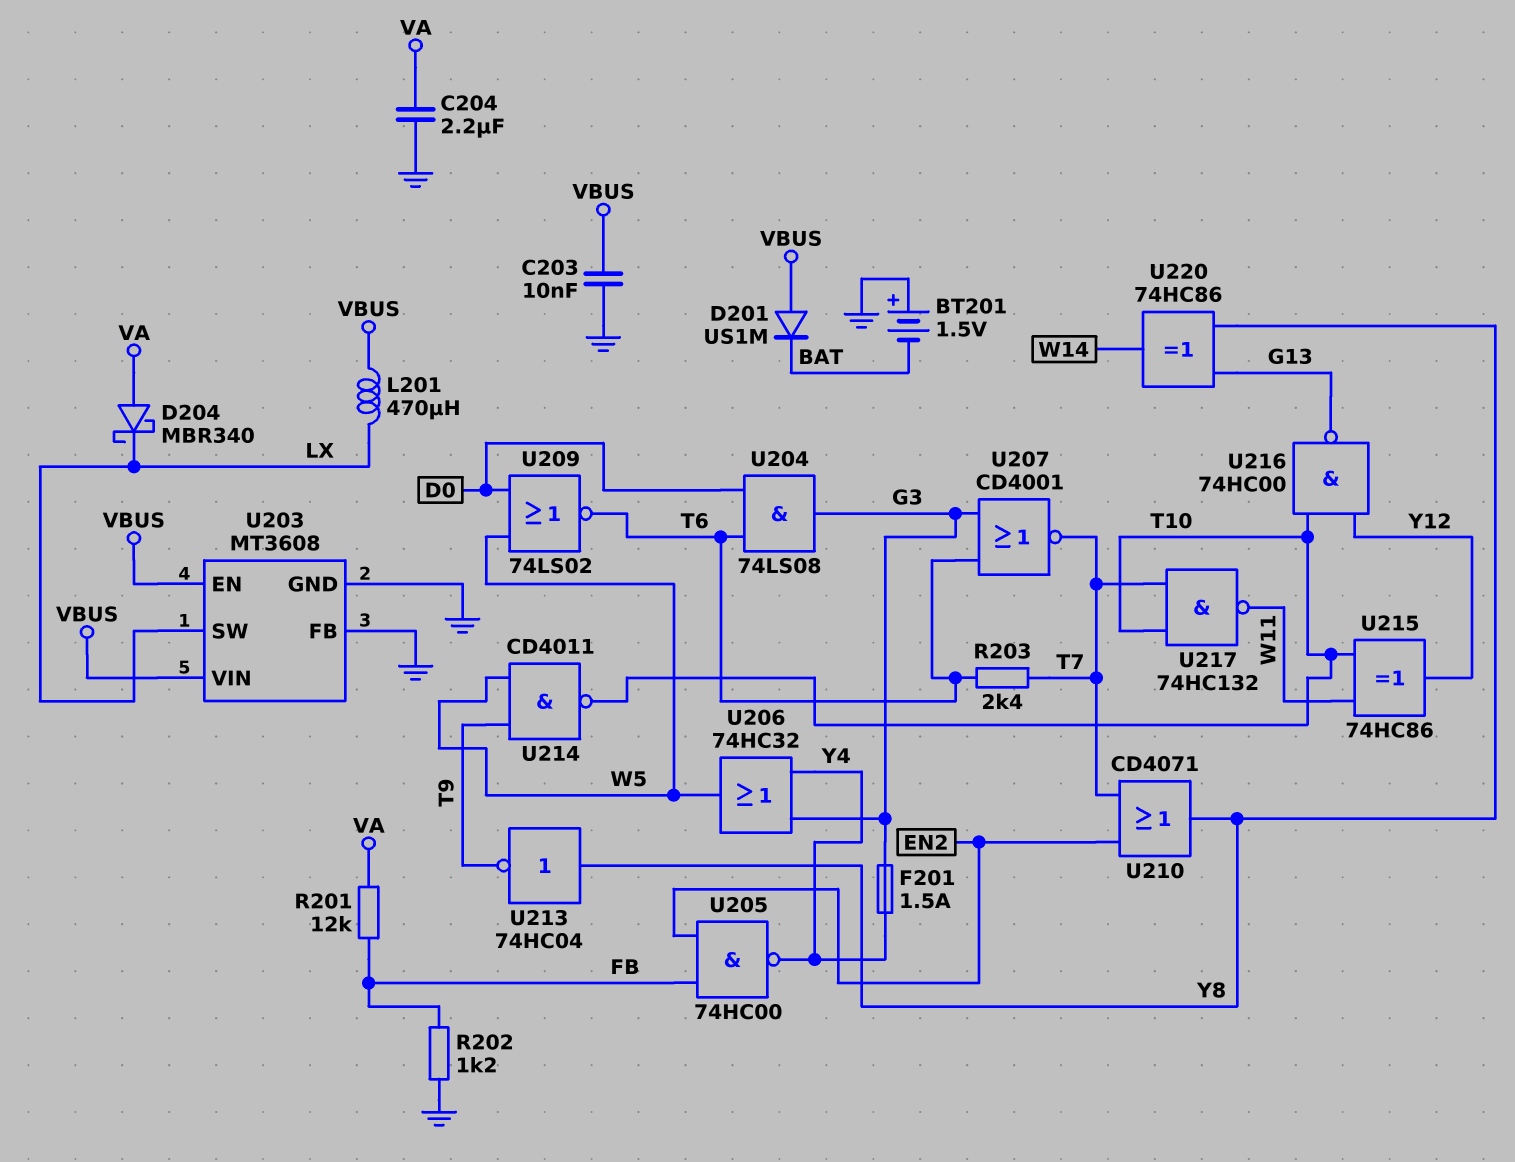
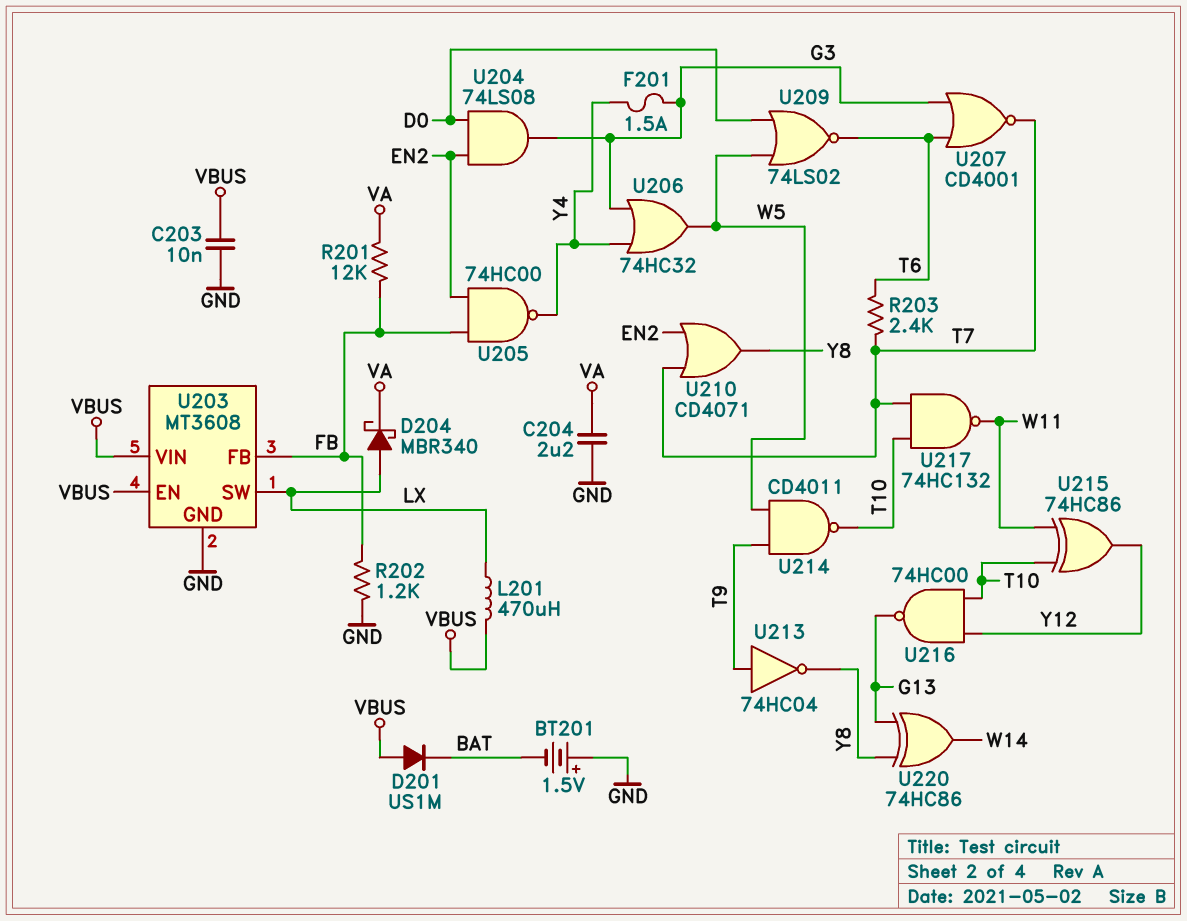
D204: schottky MBR340 (A VA, K LX) -> schottky MBR340 (A LX, K VA)
U203 pin FB: GND -> FB
U204: AND 74LS08 (in D0, in T6, out G3) -> AND 74LS08 (in D0, in EN2, out G3)
U213: NOT 74HC04 (in Y8, out T9) -> NOT 74HC04 (in T9, out Y8)

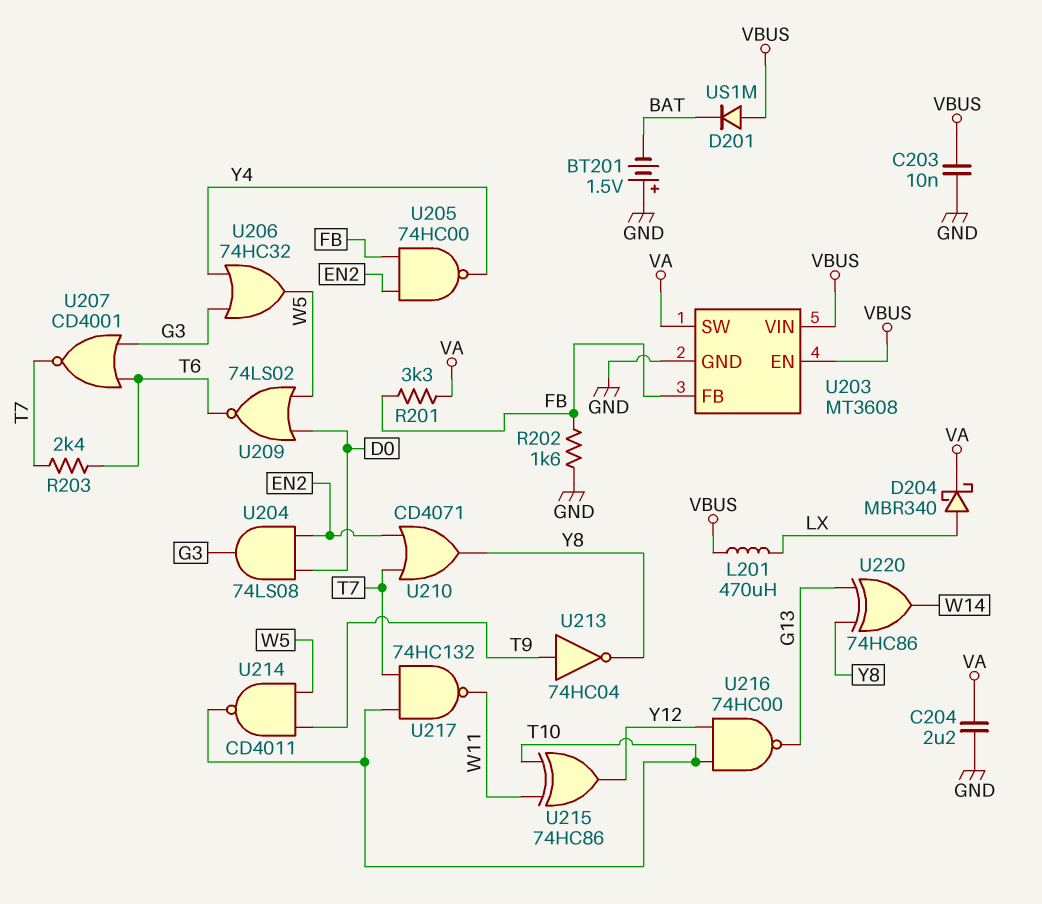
F201: 1.5A (G3, Y4) -> none
R201: 12k (FB, VA) -> 3.3k (FB, VA)
R202: 1.2k (FB, GND) -> 1.6k (FB, GND)
U203 pin SW: LX -> VA

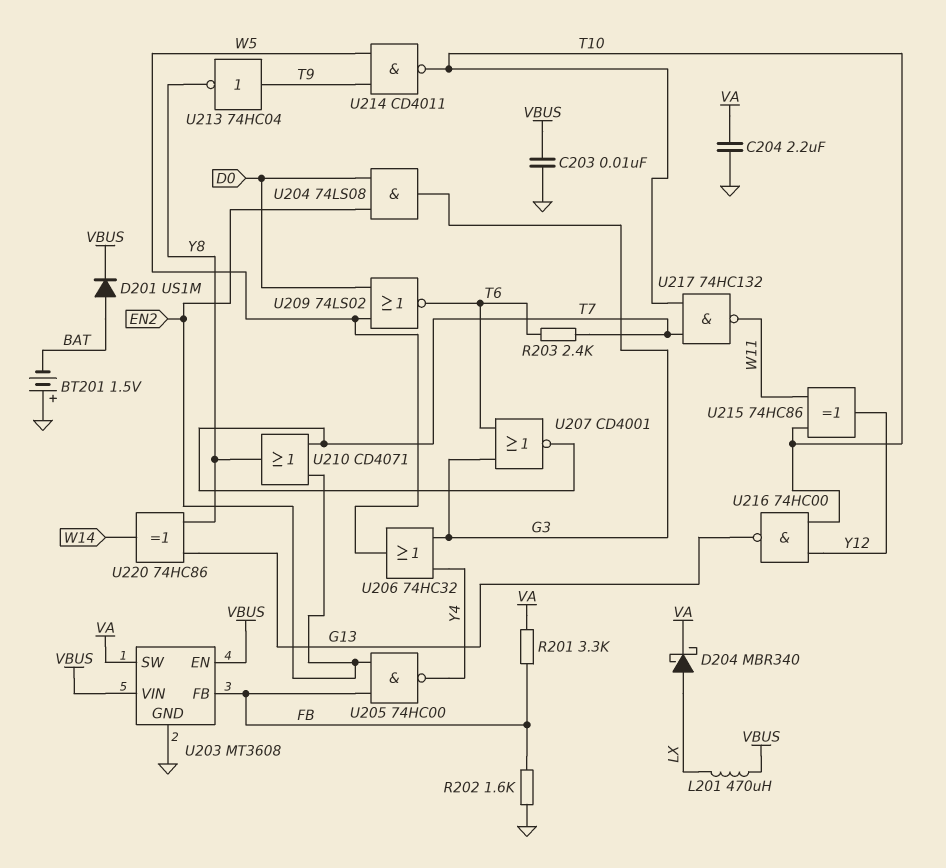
D201: diode US1M (A VBUS, K BAT) -> diode US1M (A BAT, K VBUS)

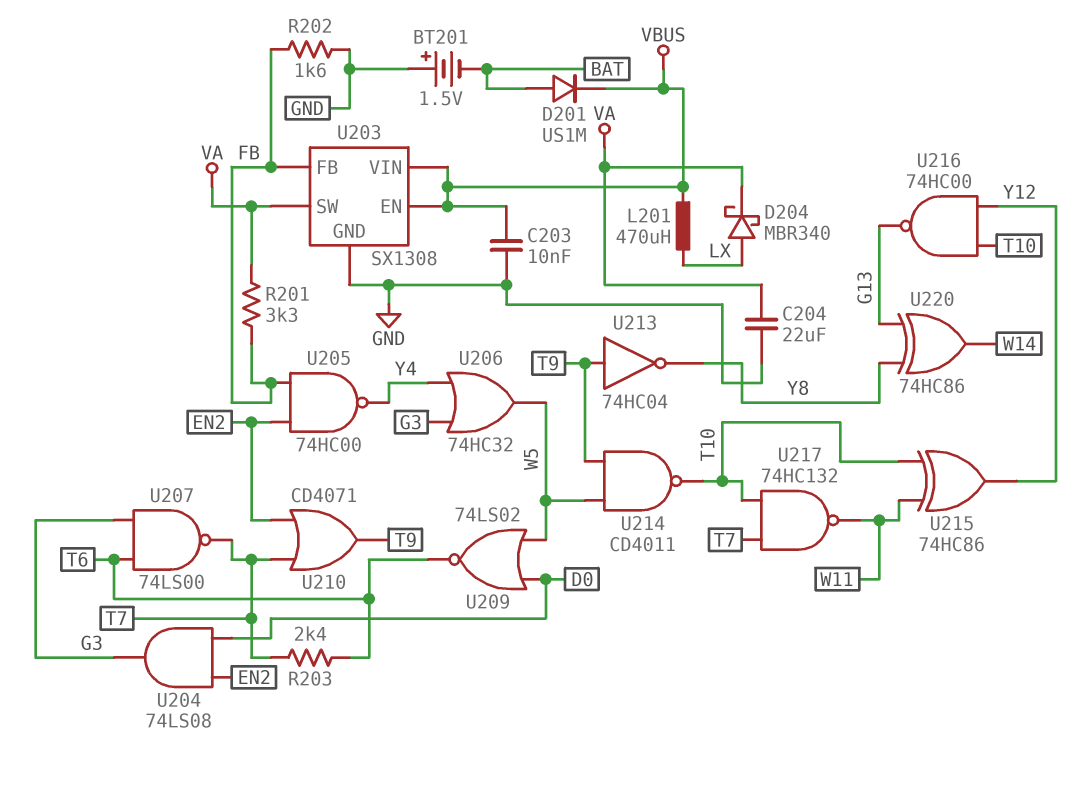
C204: 2.2uF (GND, VA) -> 22uF (GND, VA)
U203: MT3608 -> SX1308
U207: NOR CD4001 (in G3, in T6, out T7) -> NAND 74LS00 (in G3, in T6, out T7)
U210: OR CD4071 (in EN2, in T7, out Y8) -> OR CD4071 (in EN2, in T7, out T9)

